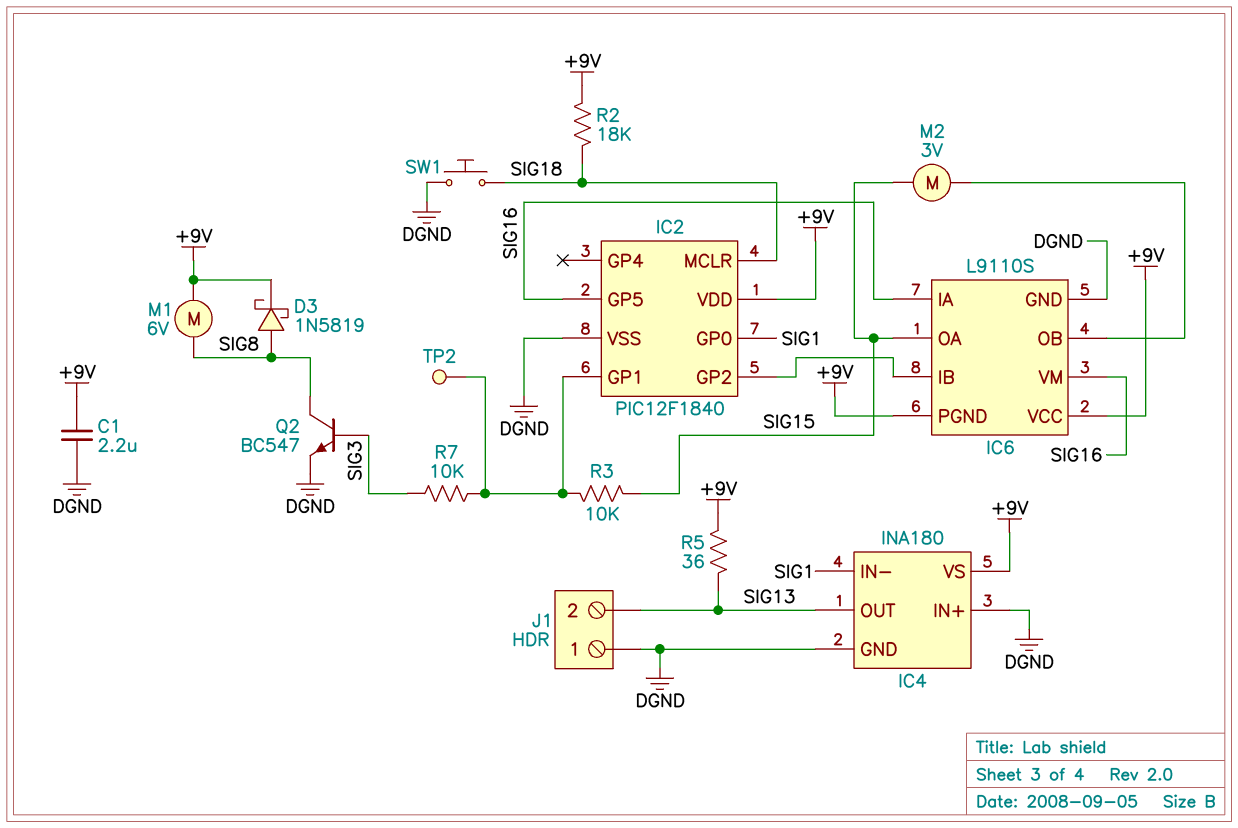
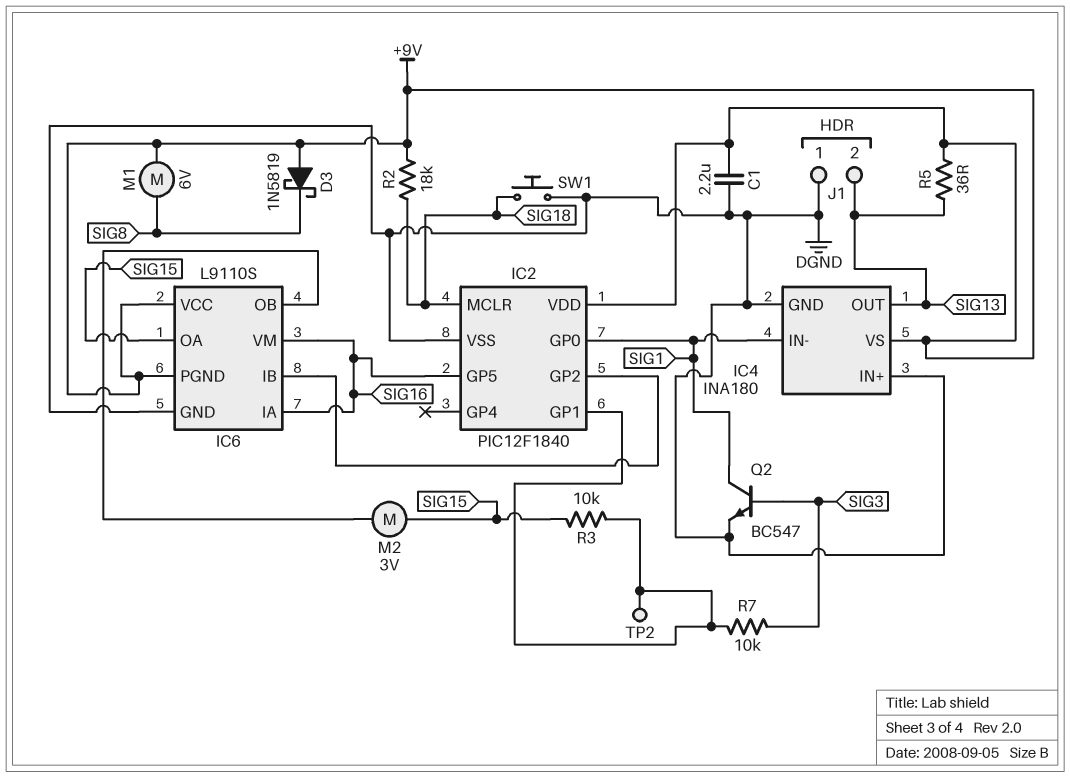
D3: schottky 1N5819 (A SIG8, K +9V) -> schottky 1N5819 (A +9V, K SIG8)
Q2: NPN BC547 (B SIG3, C SIG8, E DGND) -> NPN BC547 (B SIG3, C SIG1, E DGND)

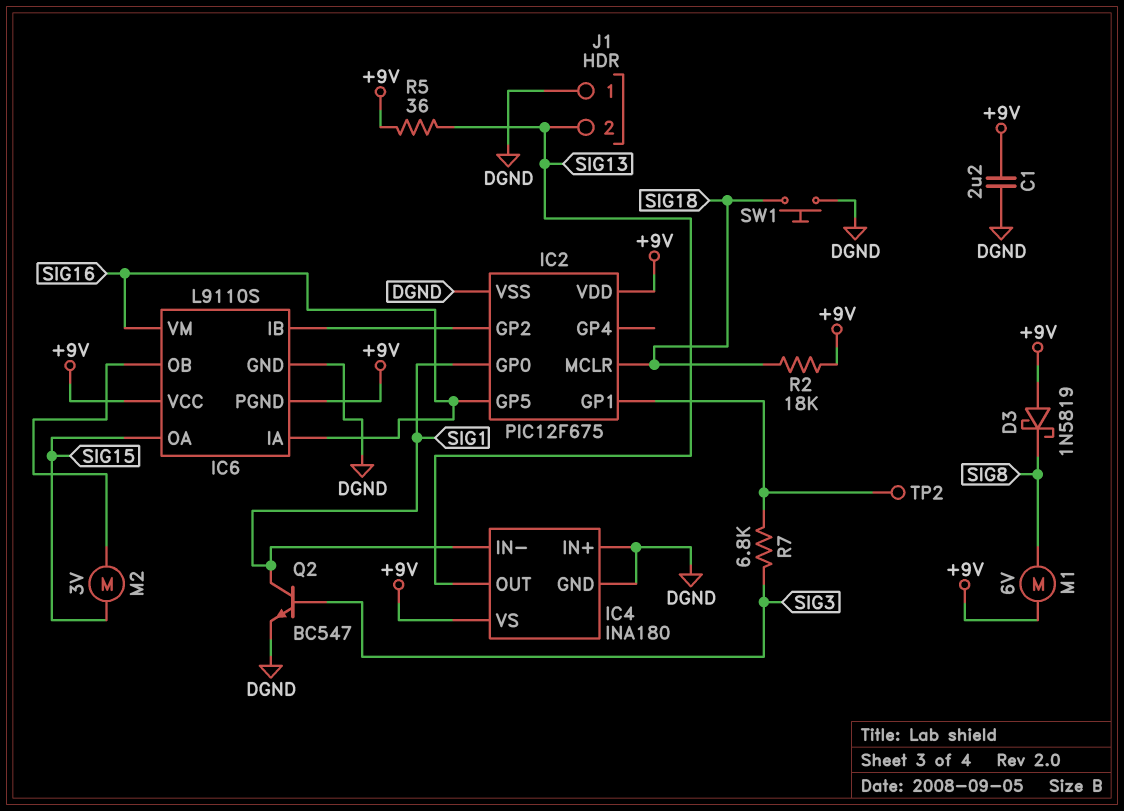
IC2: PIC12F1840 -> PIC12F675
R3: 10k (IC2/GP1, SIG15) -> none
R7: 10k (IC2/GP1, SIG3) -> 6.8k (IC2/GP1, SIG3)

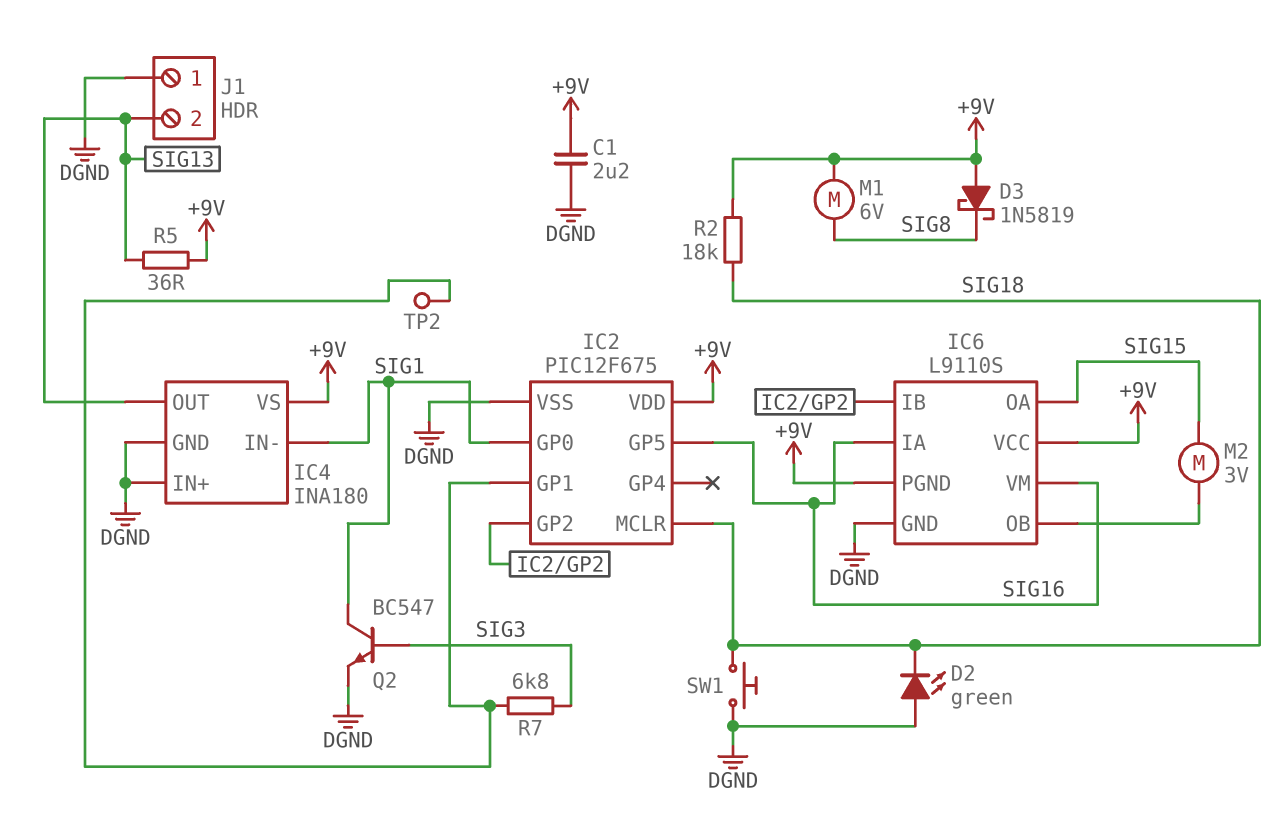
D2: none -> LED green (A DGND, K SIG18)

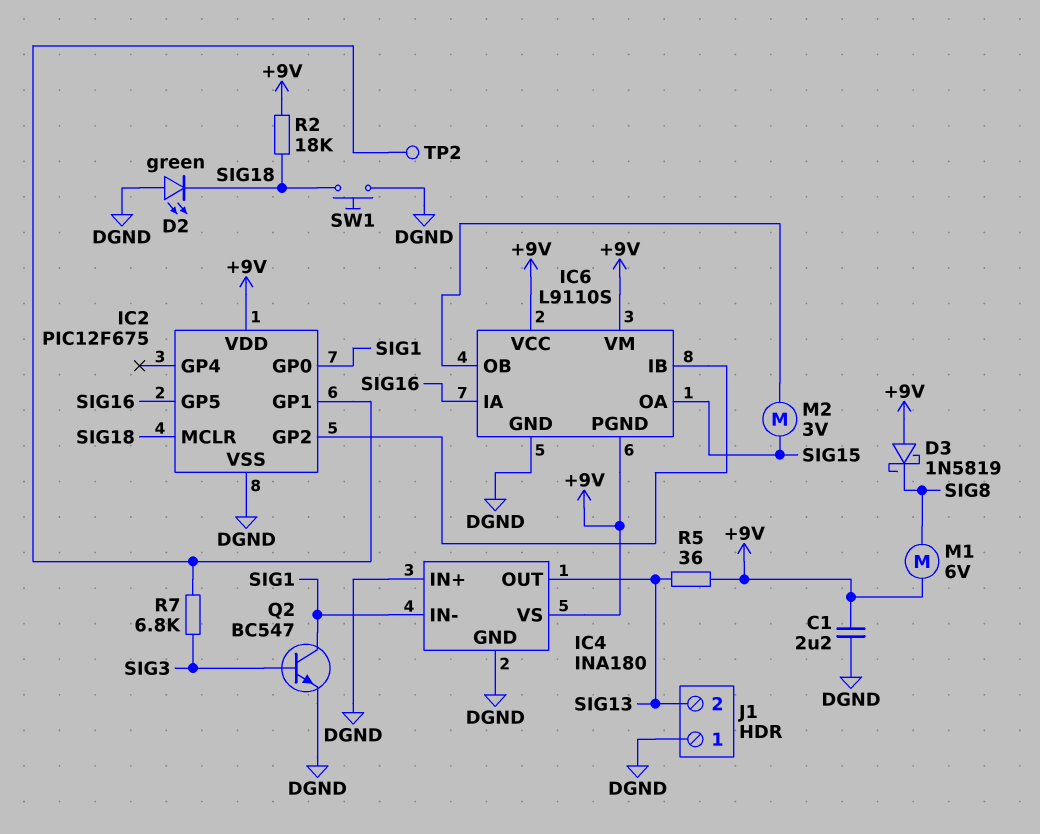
IC6 pin VM: SIG16 -> +9V

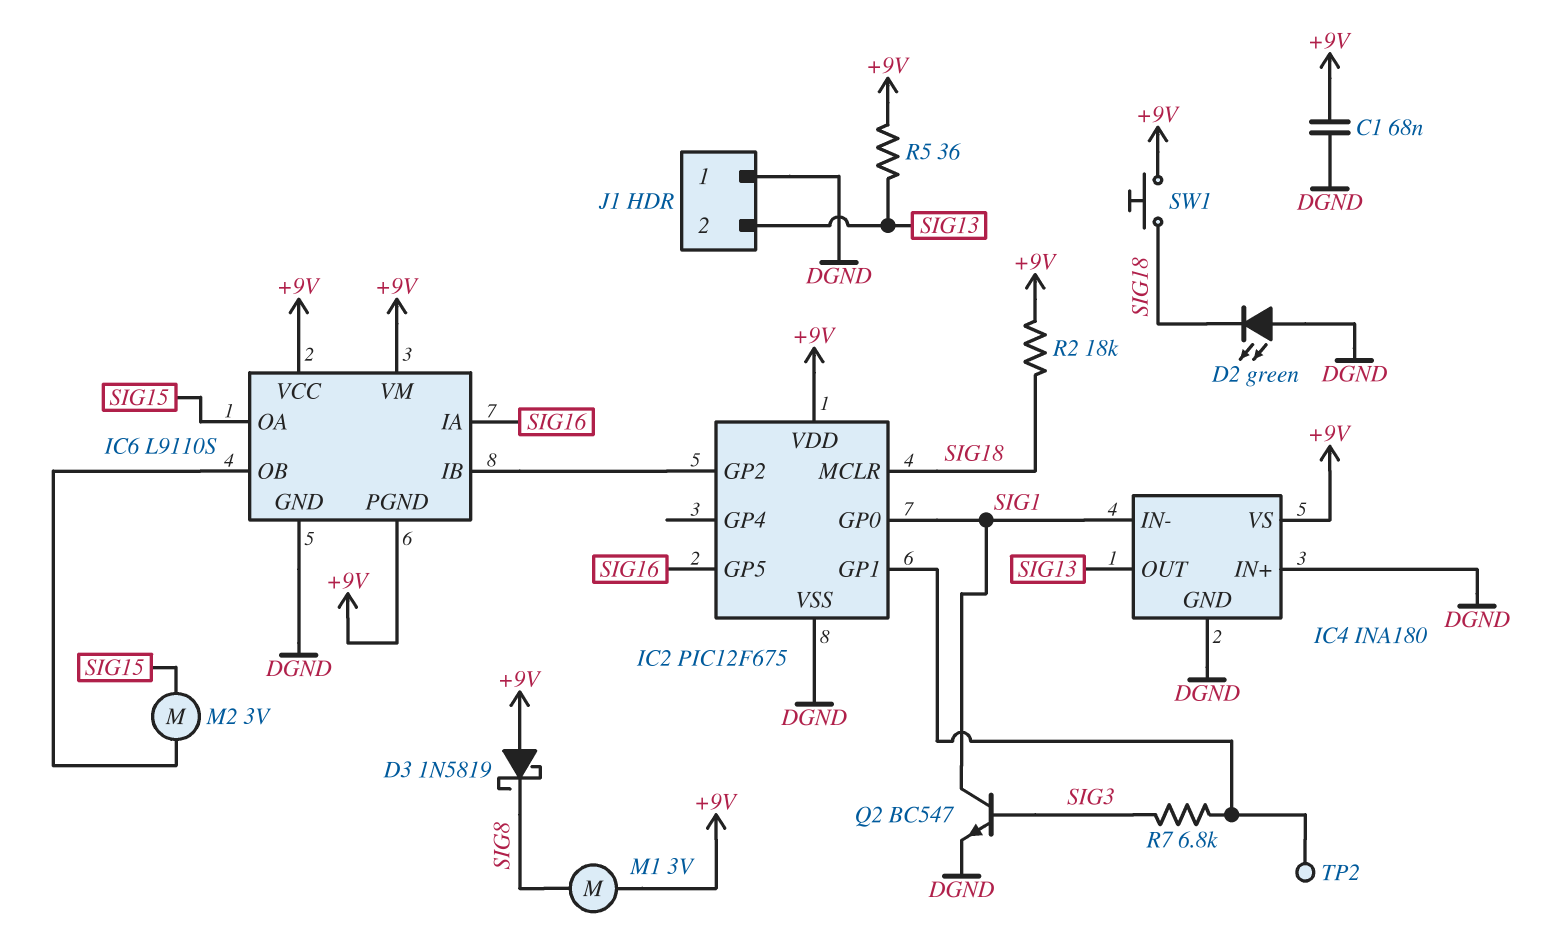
C1: 2.2uF (+9V, DGND) -> 68nF (+9V, DGND)
M1: motor 6V (+9V, SIG8) -> motor 3V (+9V, SIG8)
SW1: button (DGND, SIG18) -> button (+9V, SIG18)

